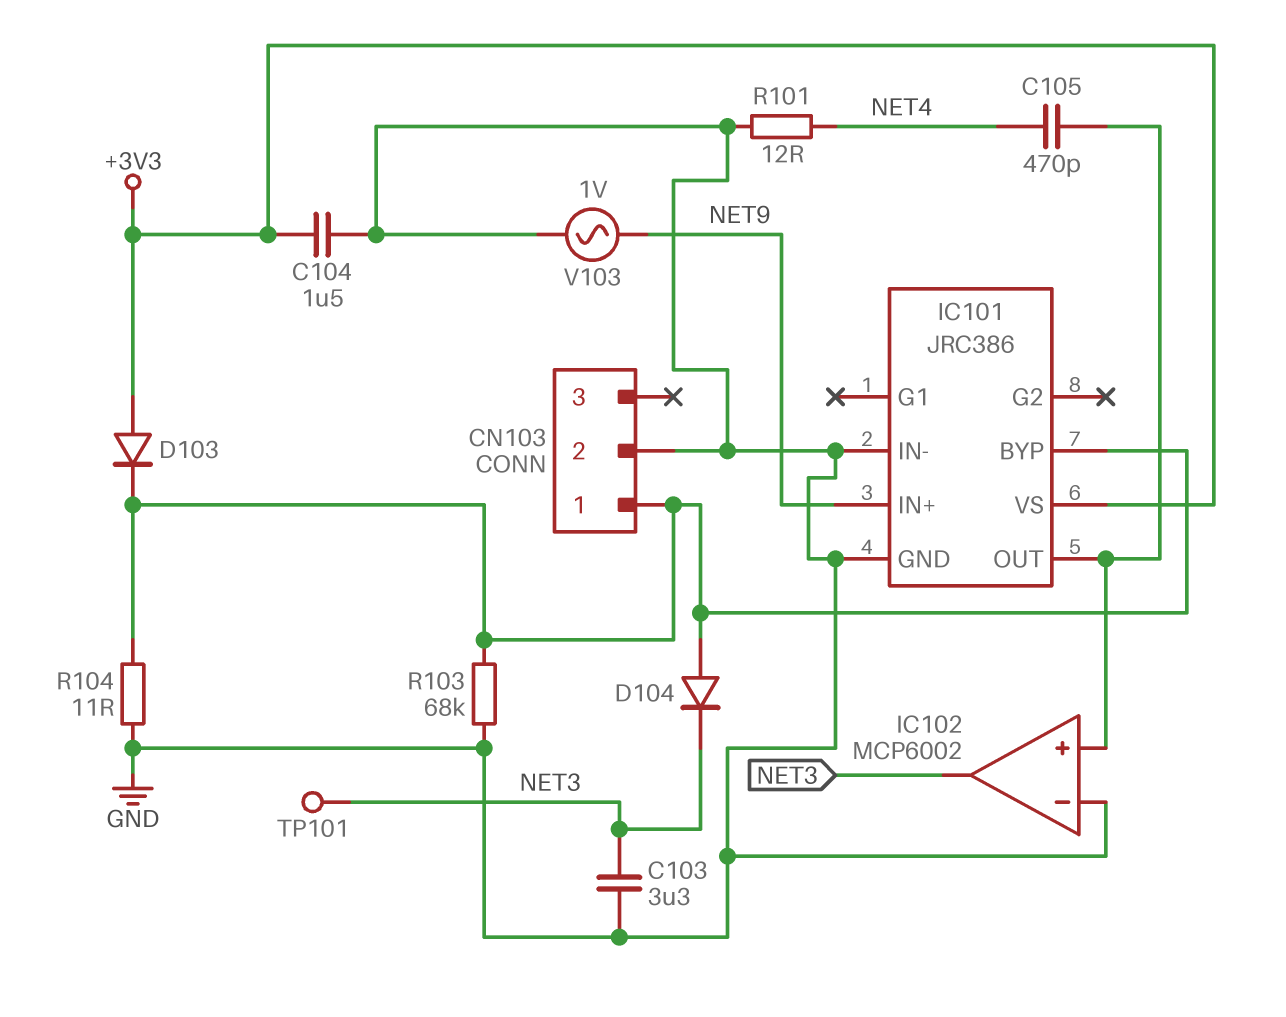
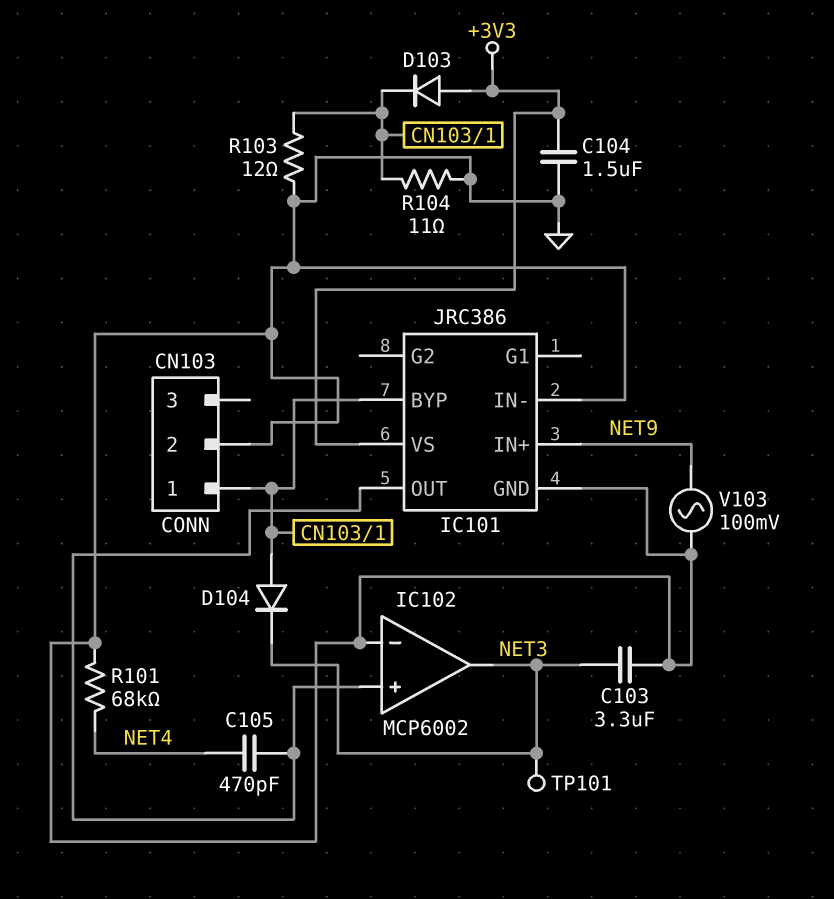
R101: 12 (GND, NET4) -> 68k (GND, NET4)
R103: 68k (CN103/1, GND) -> 12 (CN103/1, GND)
V103: AC 1V (GND, NET9) -> AC 100mV (GND, NET9)

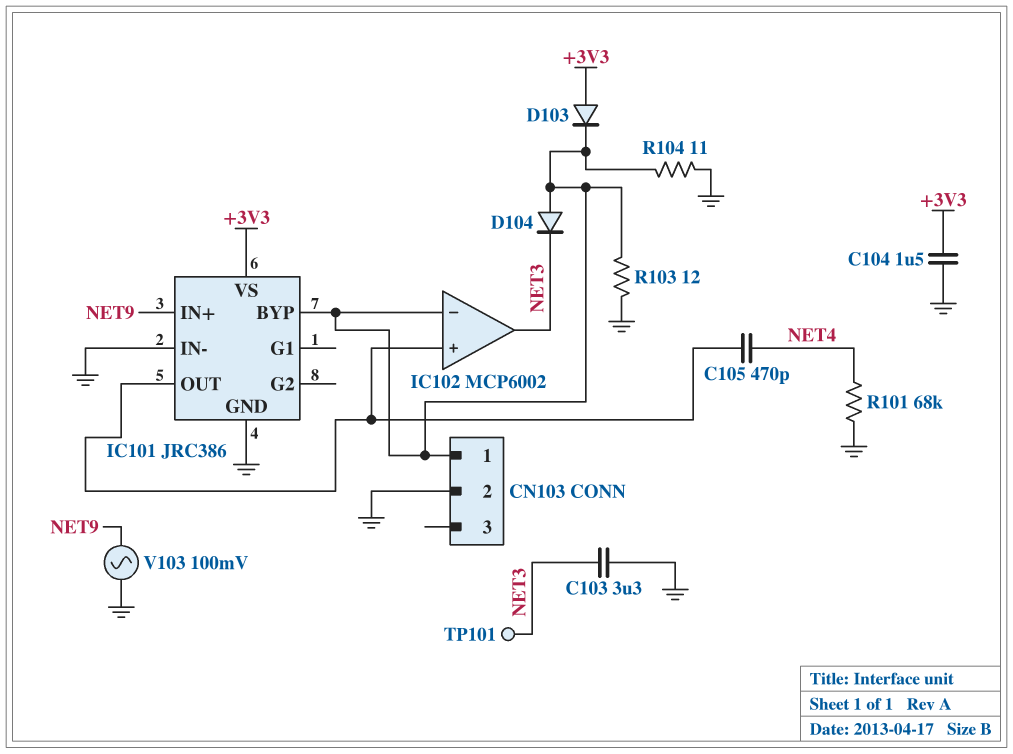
IC102 pin in-: GND -> CN103/1

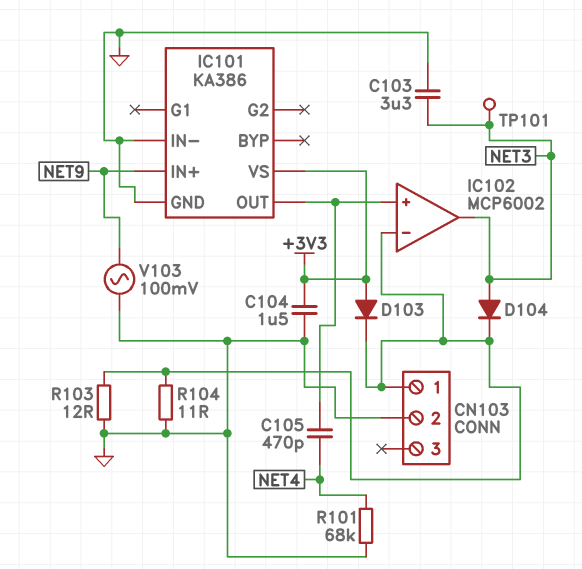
D104: diode (A CN103/1, K NET3) -> diode (A NET3, K CN103/1)
IC101: JRC386 -> KA386
IC101 pin BYP: CN103/1 -> none

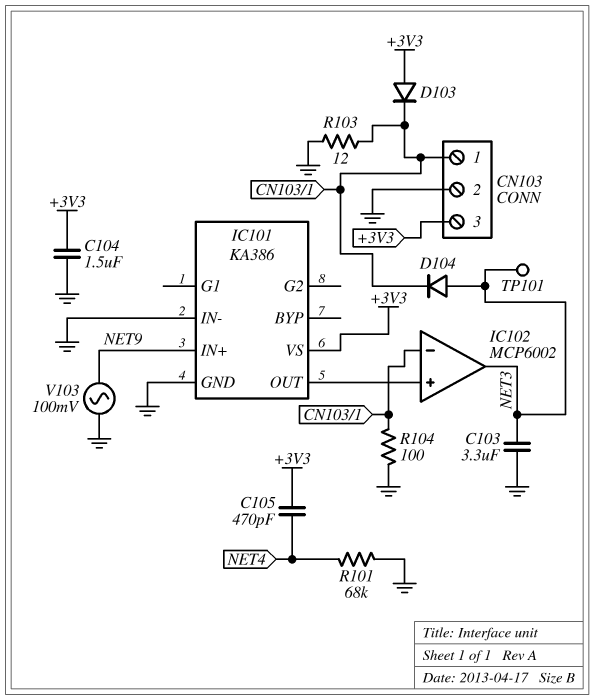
C105: 470pF (IC101/OUT, NET4) -> 470pF (+3V3, NET4)
CN103 pin 3: none -> +3V3
R104: 11 (CN103/1, GND) -> 100 (CN103/1, GND)

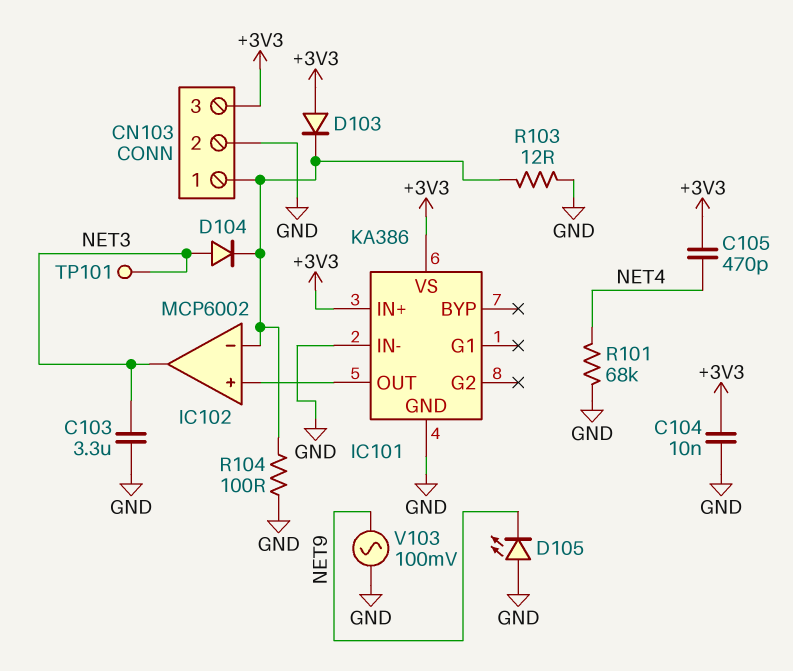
C104: 1.5uF (+3V3, GND) -> 10nF (+3V3, GND)
D105: none -> LED (A GND, K NET9)
IC101 pin IN+: NET9 -> +3V3

